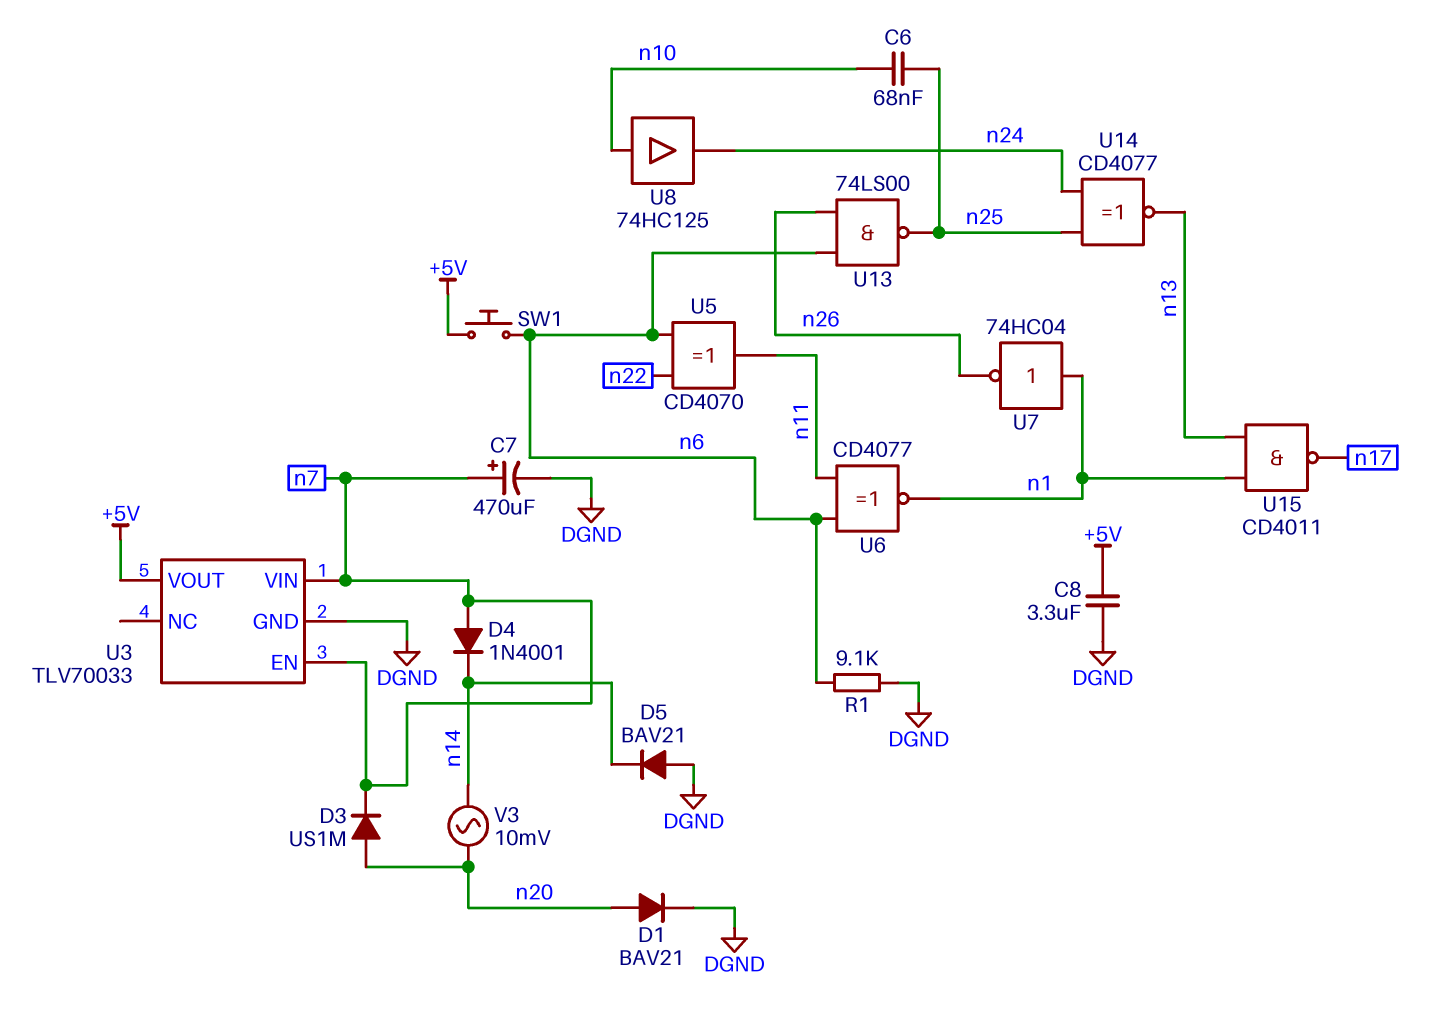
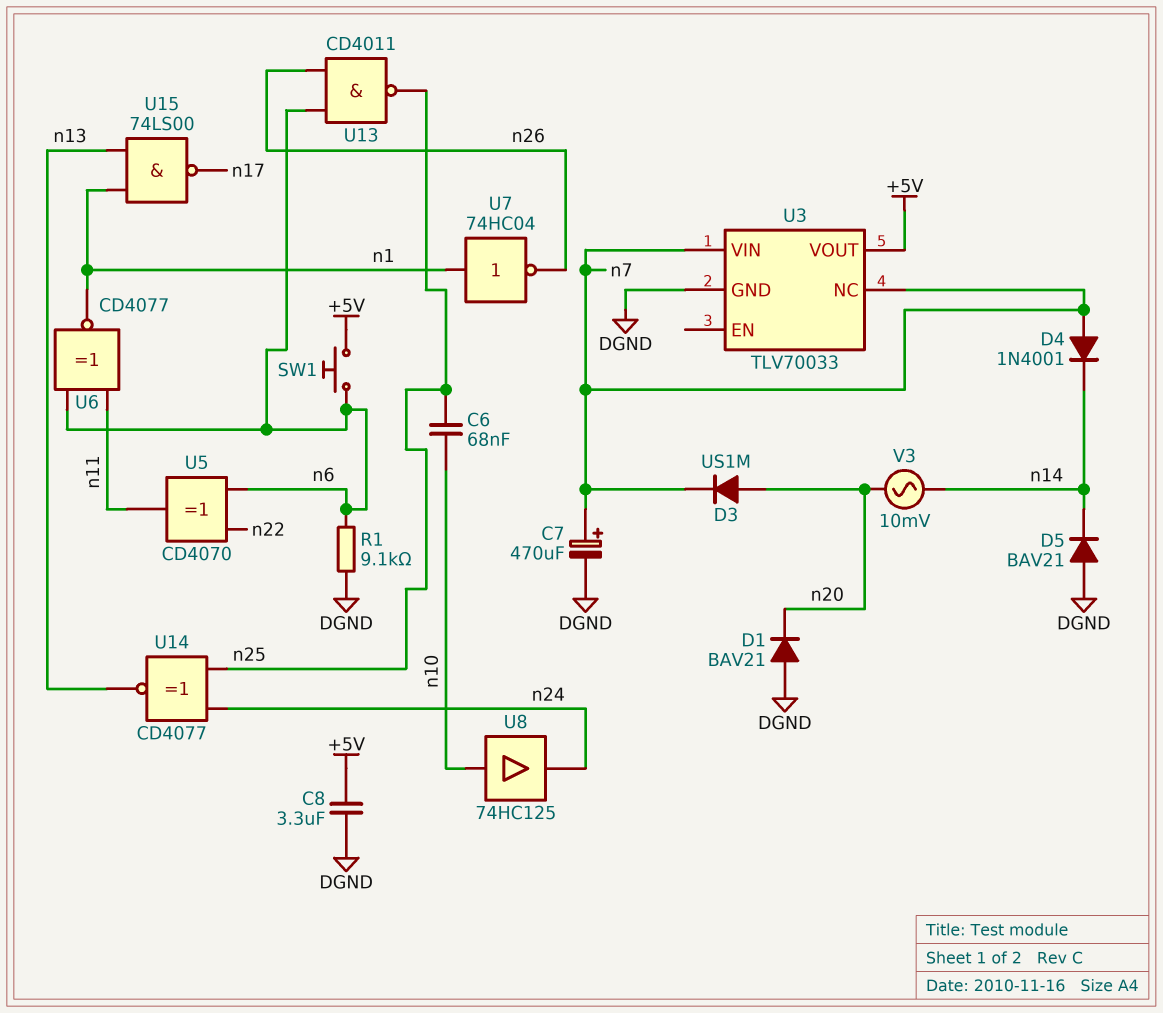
D1: diode BAV21 (A n20, K DGND) -> diode BAV21 (A DGND, K n20)
U3 pin EN: n7 -> none
U3 pin NC: none -> n7
U13: NAND 74LS00 (in n6, in n26, out n25) -> NAND CD4011 (in n6, in n26, out n25)
U15: NAND CD4011 (in n1, in n13, out n17) -> NAND 74LS00 (in n1, in n13, out n17)

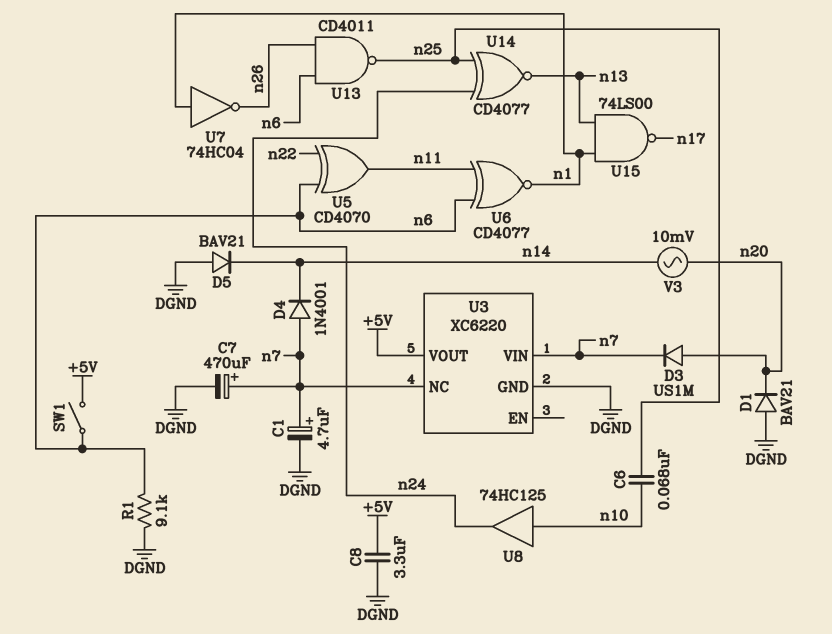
C1: none -> 4.7uF (plus n7, minus DGND)
SW1: button (+5V, n6) -> switch (+5V, n6)
U3: TLV70033 -> XC6220

